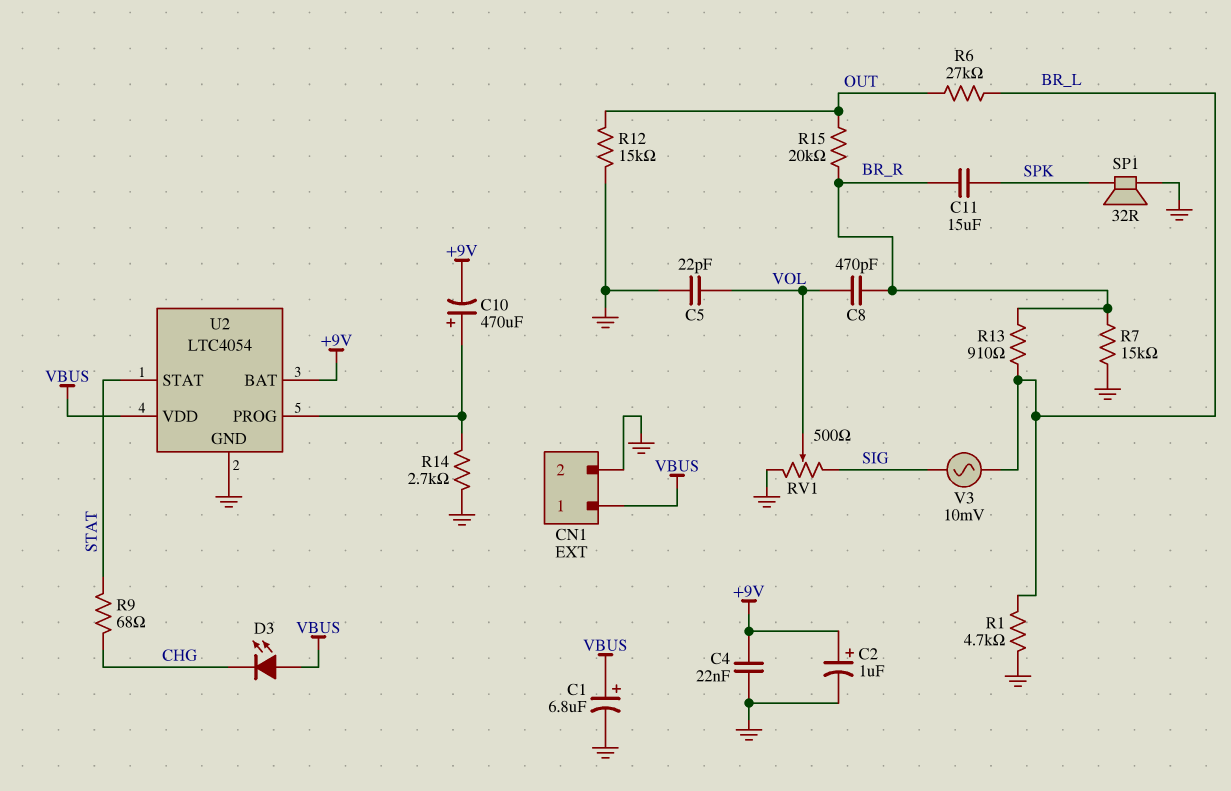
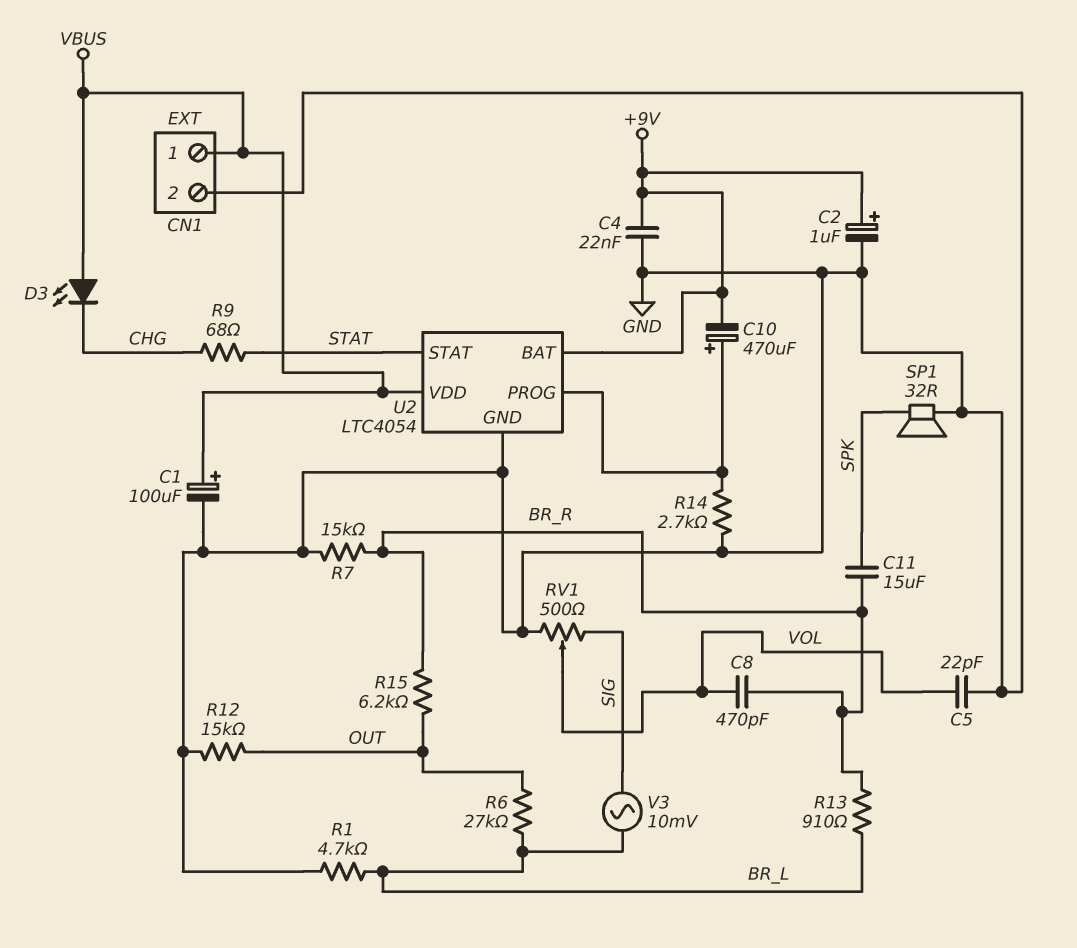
C1: 6.8uF (plus VBUS, minus GND) -> 100uF (plus VBUS, minus GND)
R15: 20k (BR_R, OUT) -> 6.2k (BR_R, OUT)

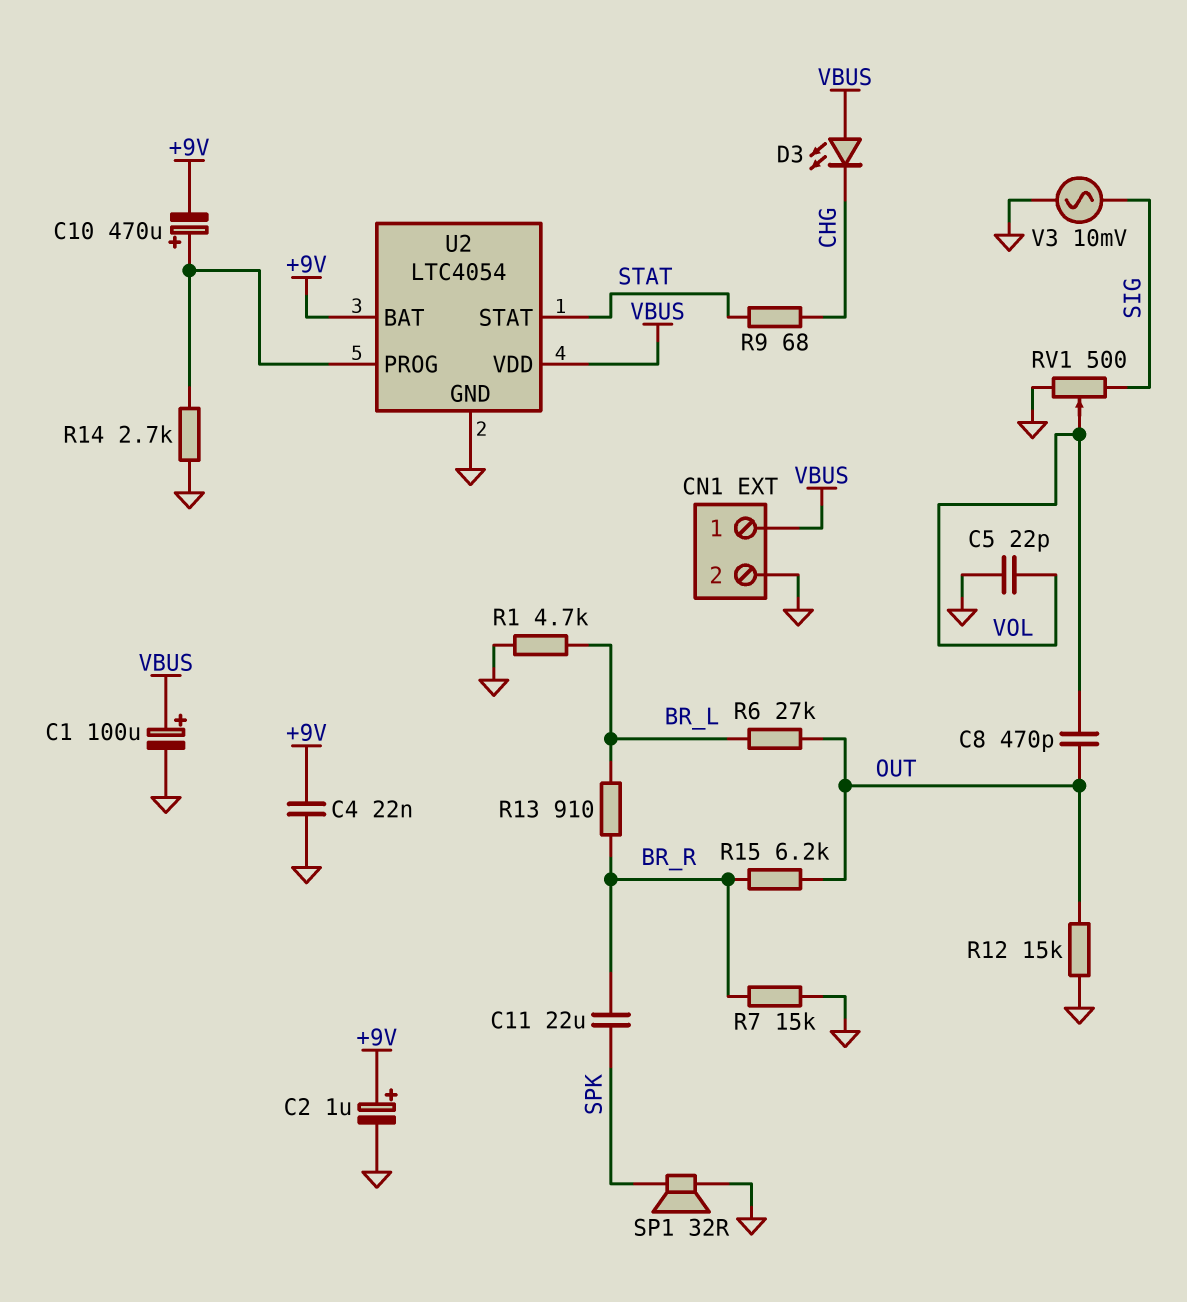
C8: 470pF (BR_R, VOL) -> 470pF (OUT, VOL)
C11: 15uF (BR_R, SPK) -> 22uF (BR_R, SPK)
V3: AC 10mV (BR_L, SIG) -> AC 10mV (GND, SIG)

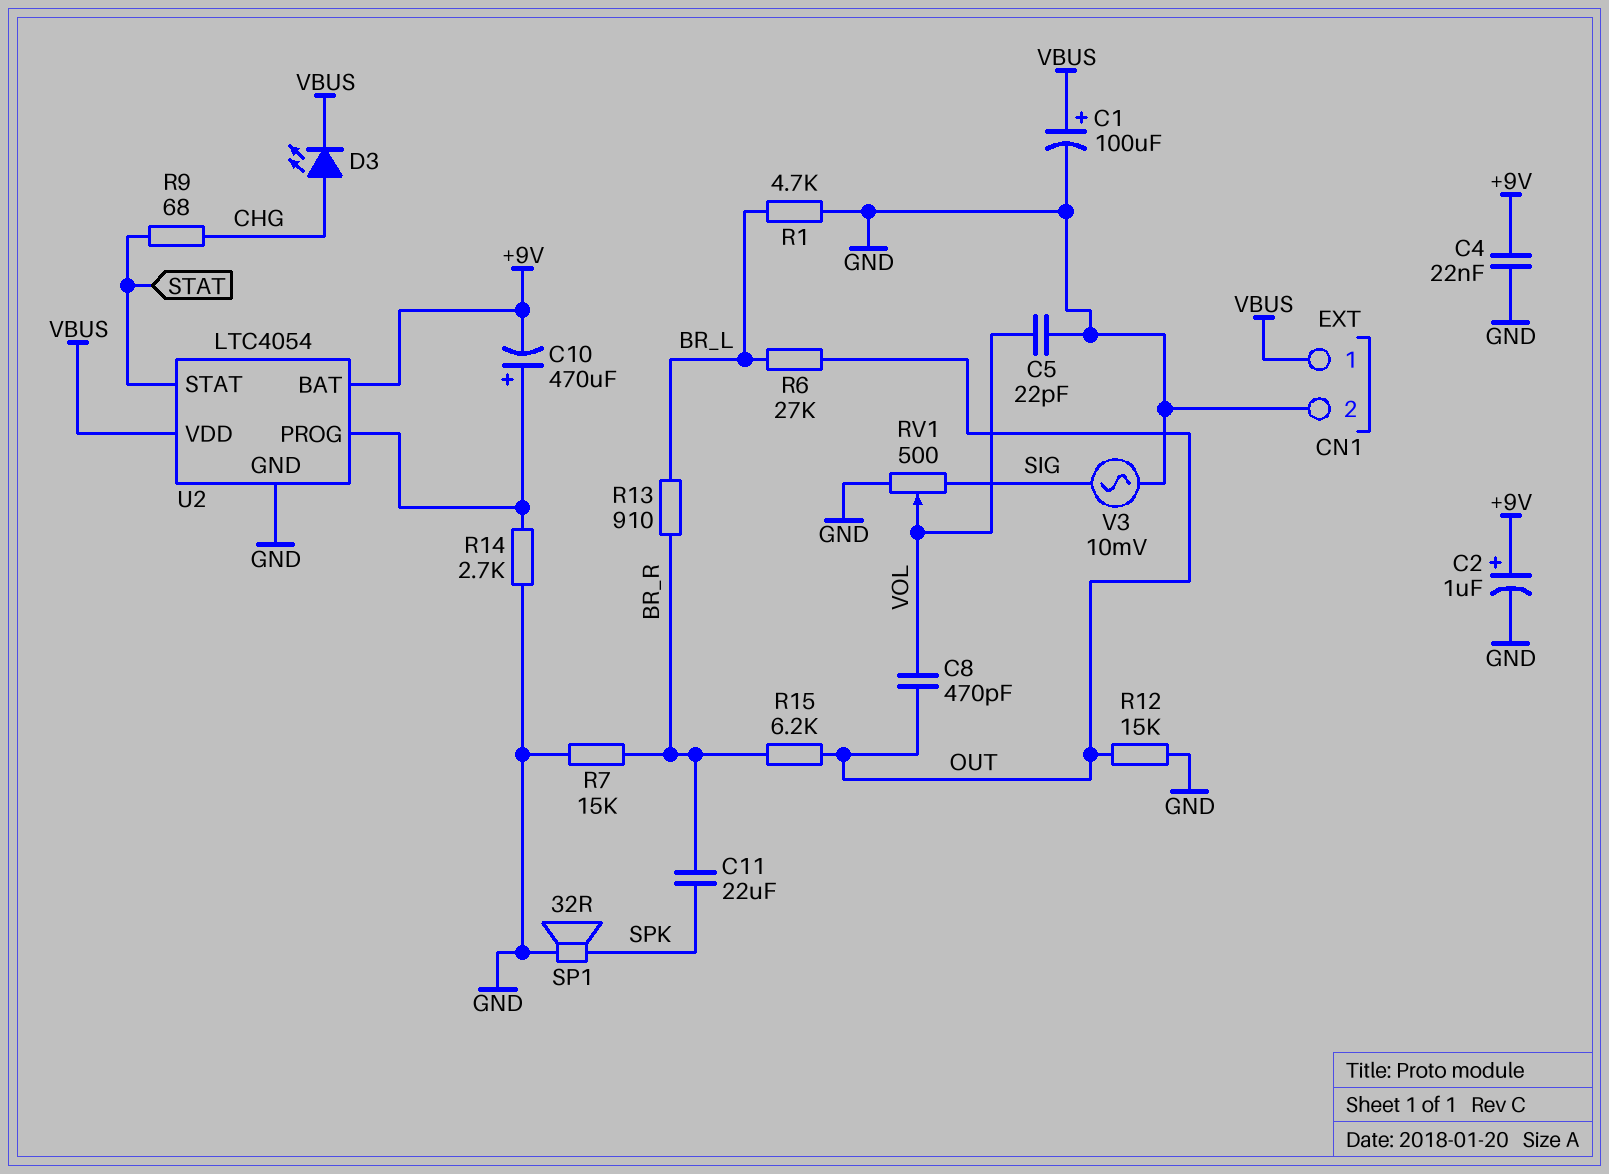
D3: LED (A VBUS, K CHG) -> LED (A CHG, K VBUS)

